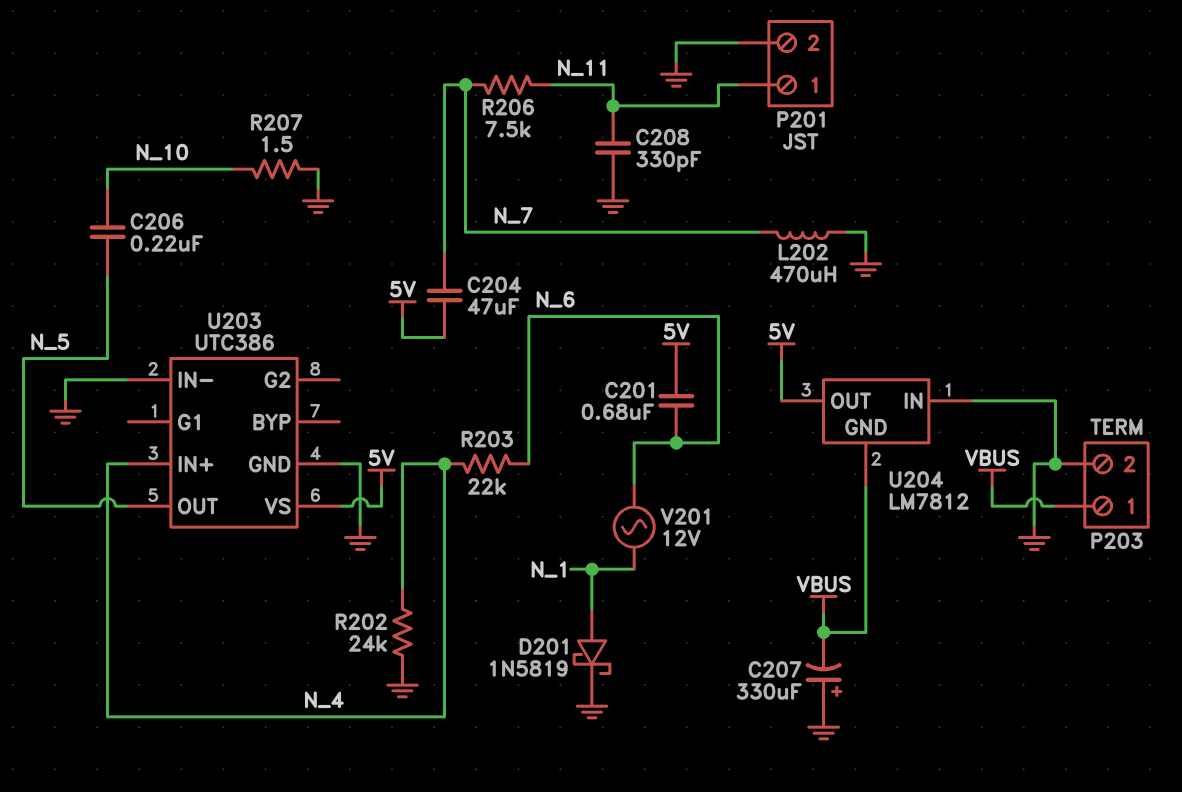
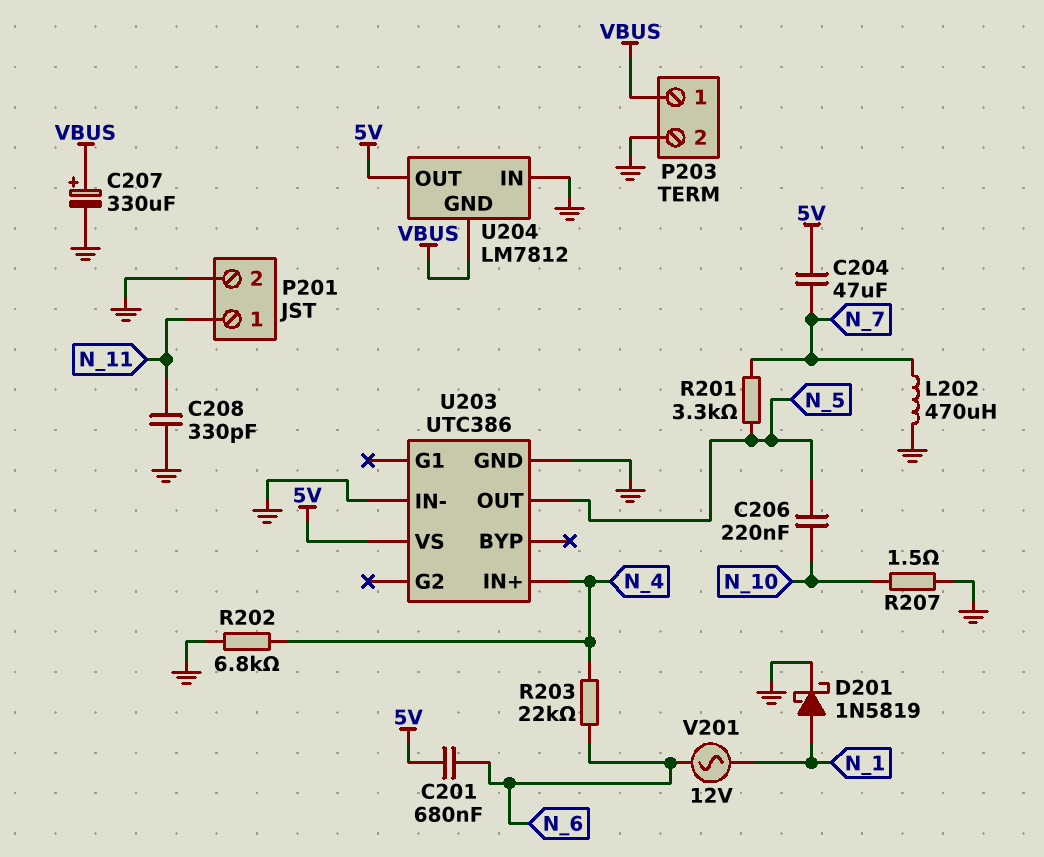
C207: 330uF (plus GND, minus VBUS) -> 330uF (plus VBUS, minus GND)
R201: none -> 3.3k (N_5, N_7)
R202: 24k (GND, N_4) -> 6.8k (GND, N_4)
R206: 7.5k (N_7, N_11) -> none

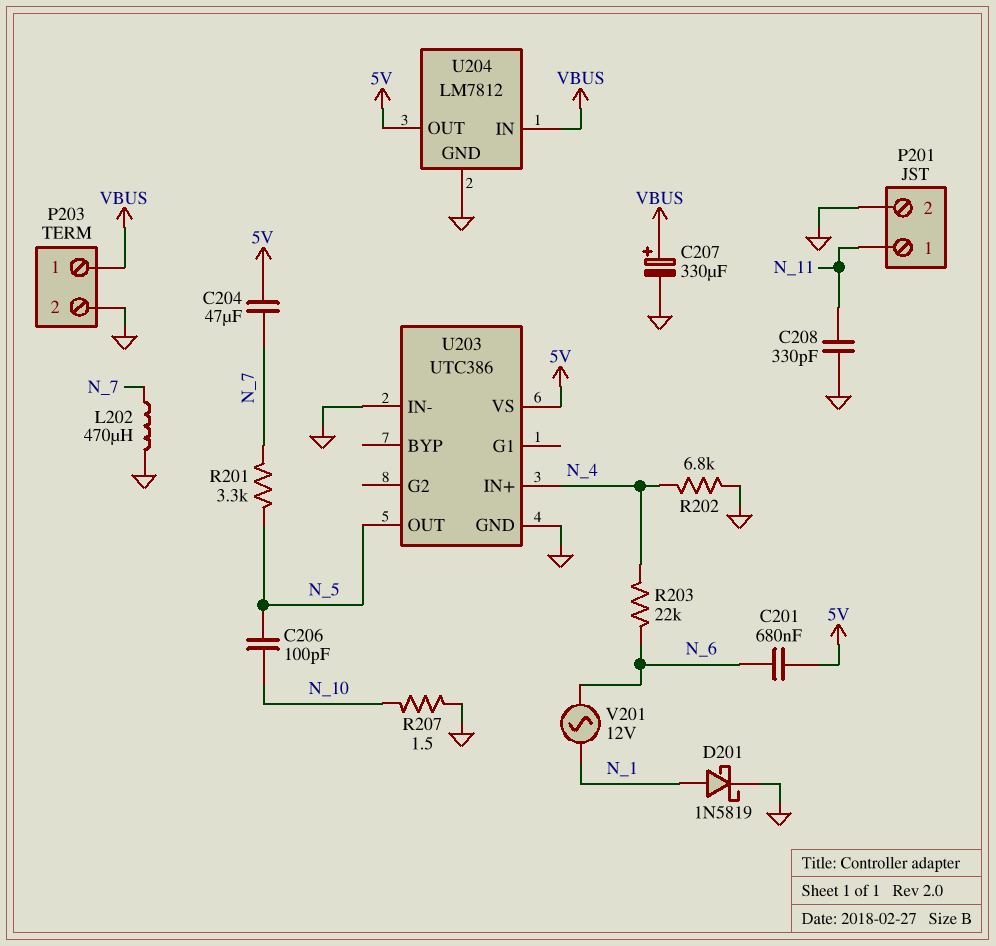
C206: 220nF (N_5, N_10) -> 100pF (N_5, N_10)
U204 pin GND: VBUS -> GND
U204 pin IN: GND -> VBUS

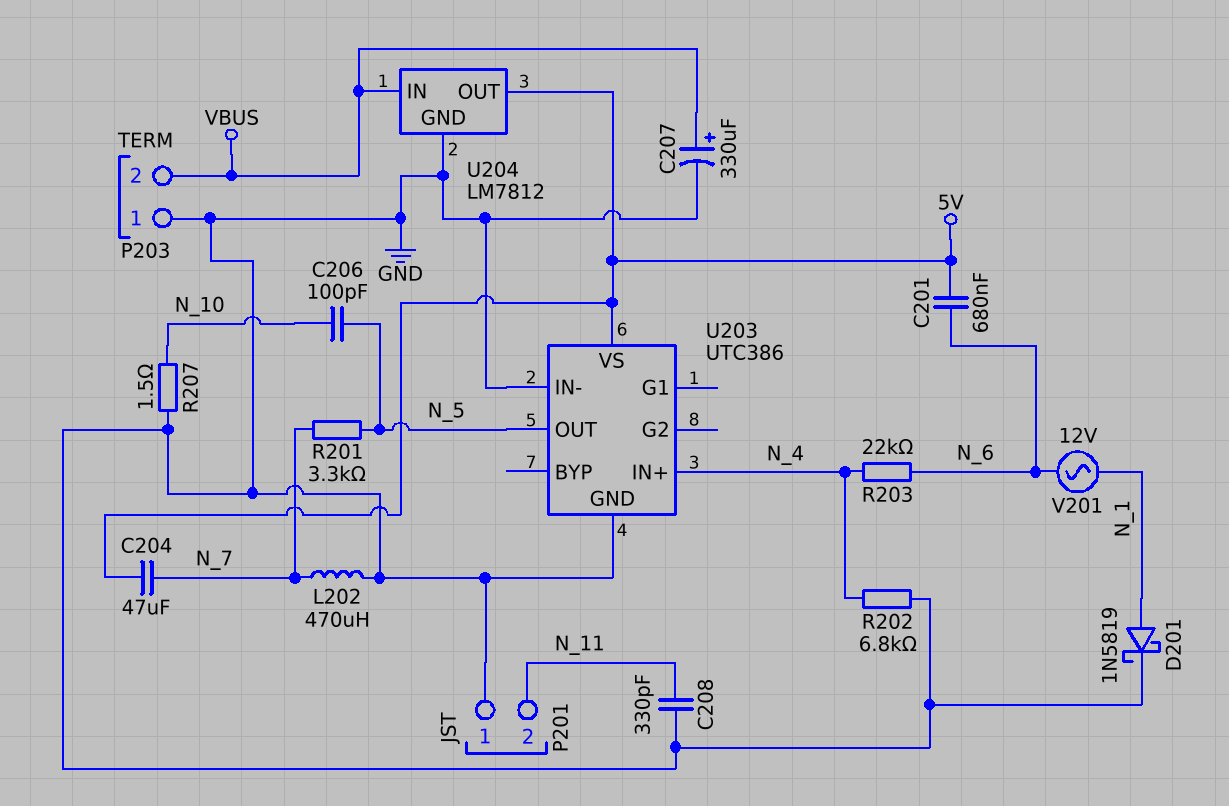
P201 pin 1: N_11 -> GND
P201 pin 2: GND -> N_11
P203 pin 1: VBUS -> GND
P203 pin 2: GND -> VBUS

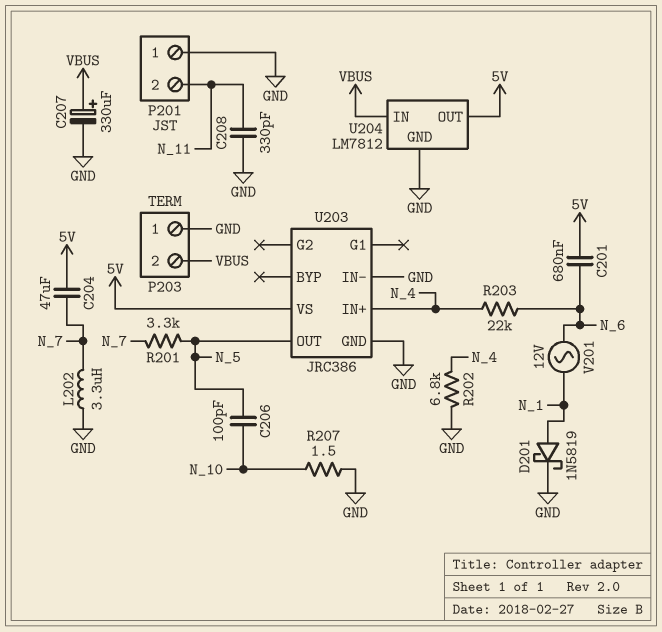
L202: 470uH (GND, N_7) -> 3.3uH (GND, N_7)
U203: UTC386 -> JRC386

